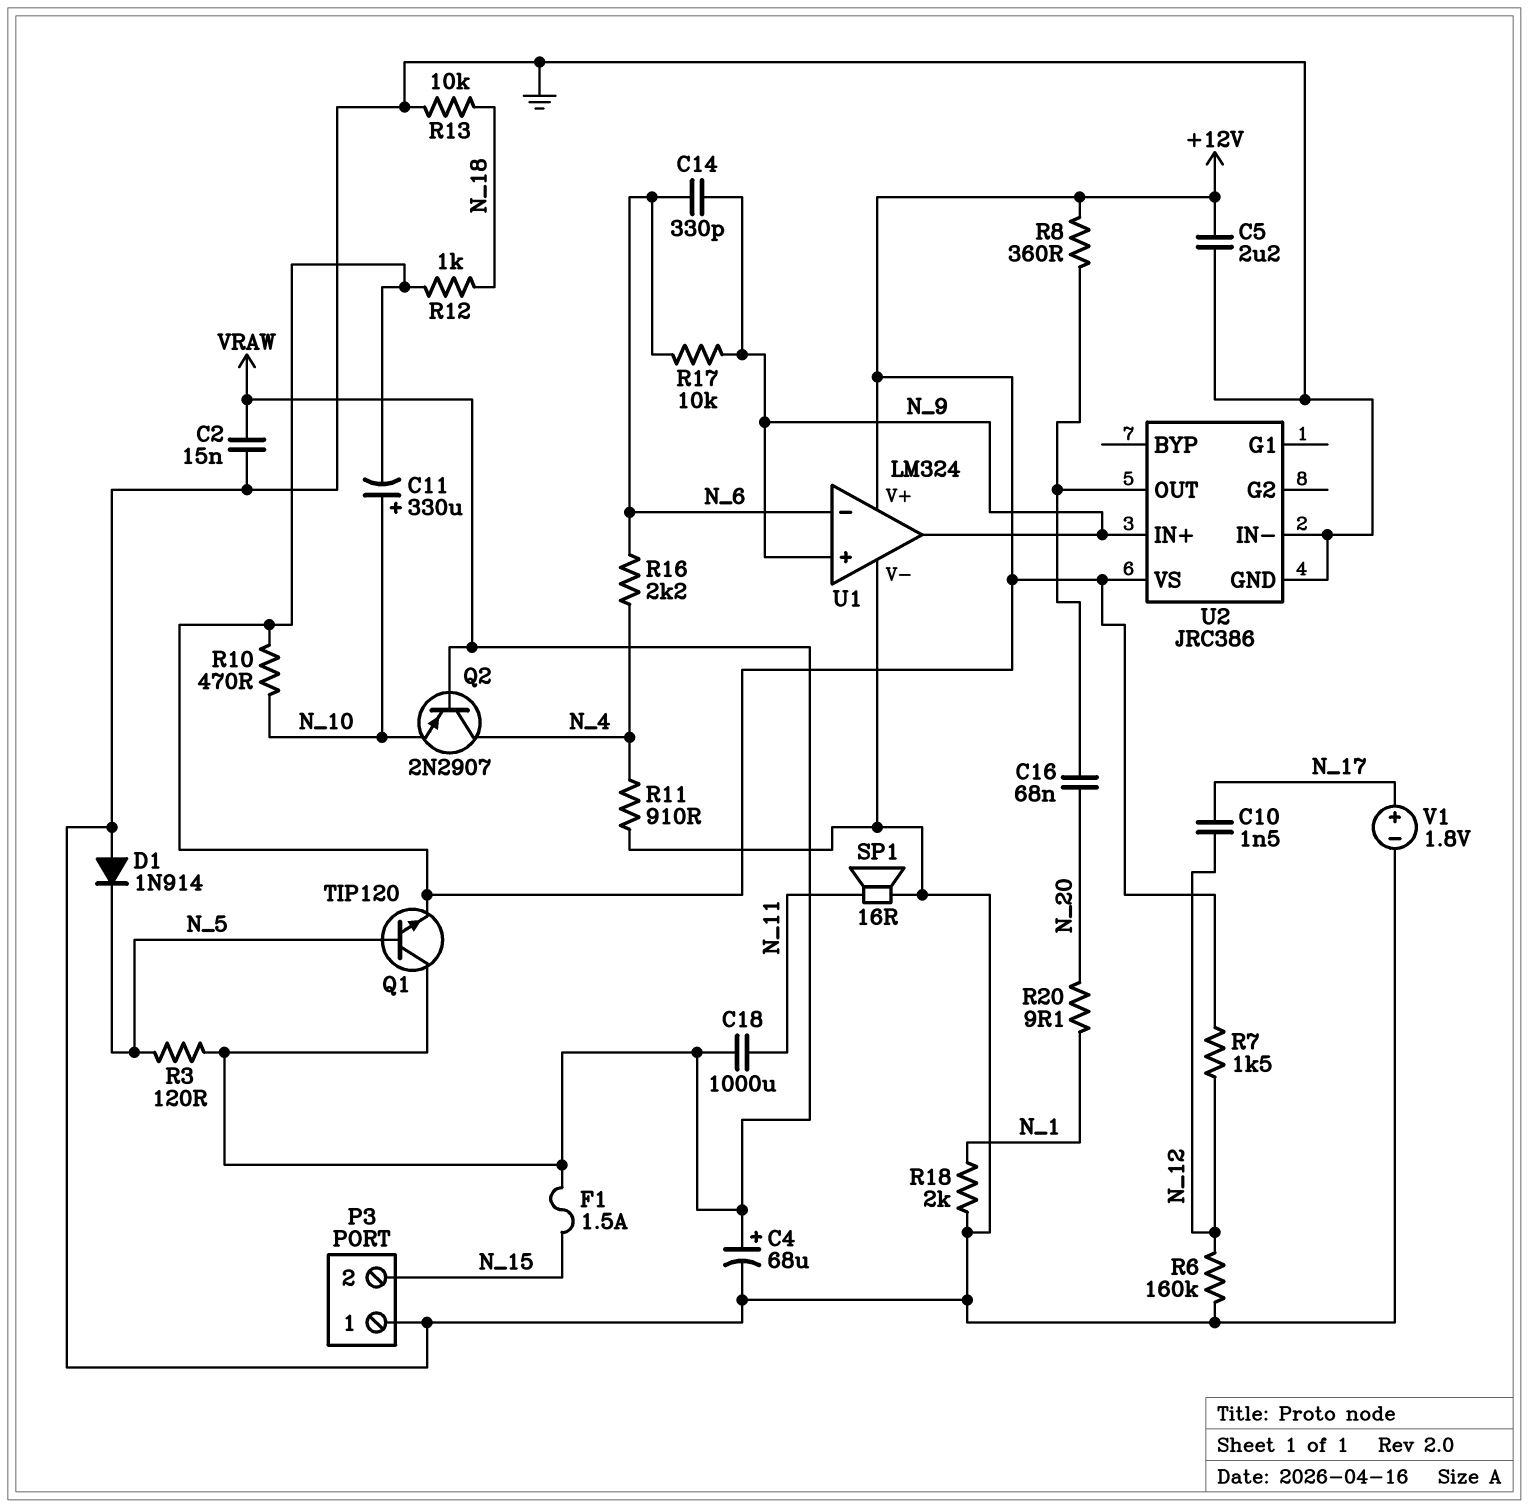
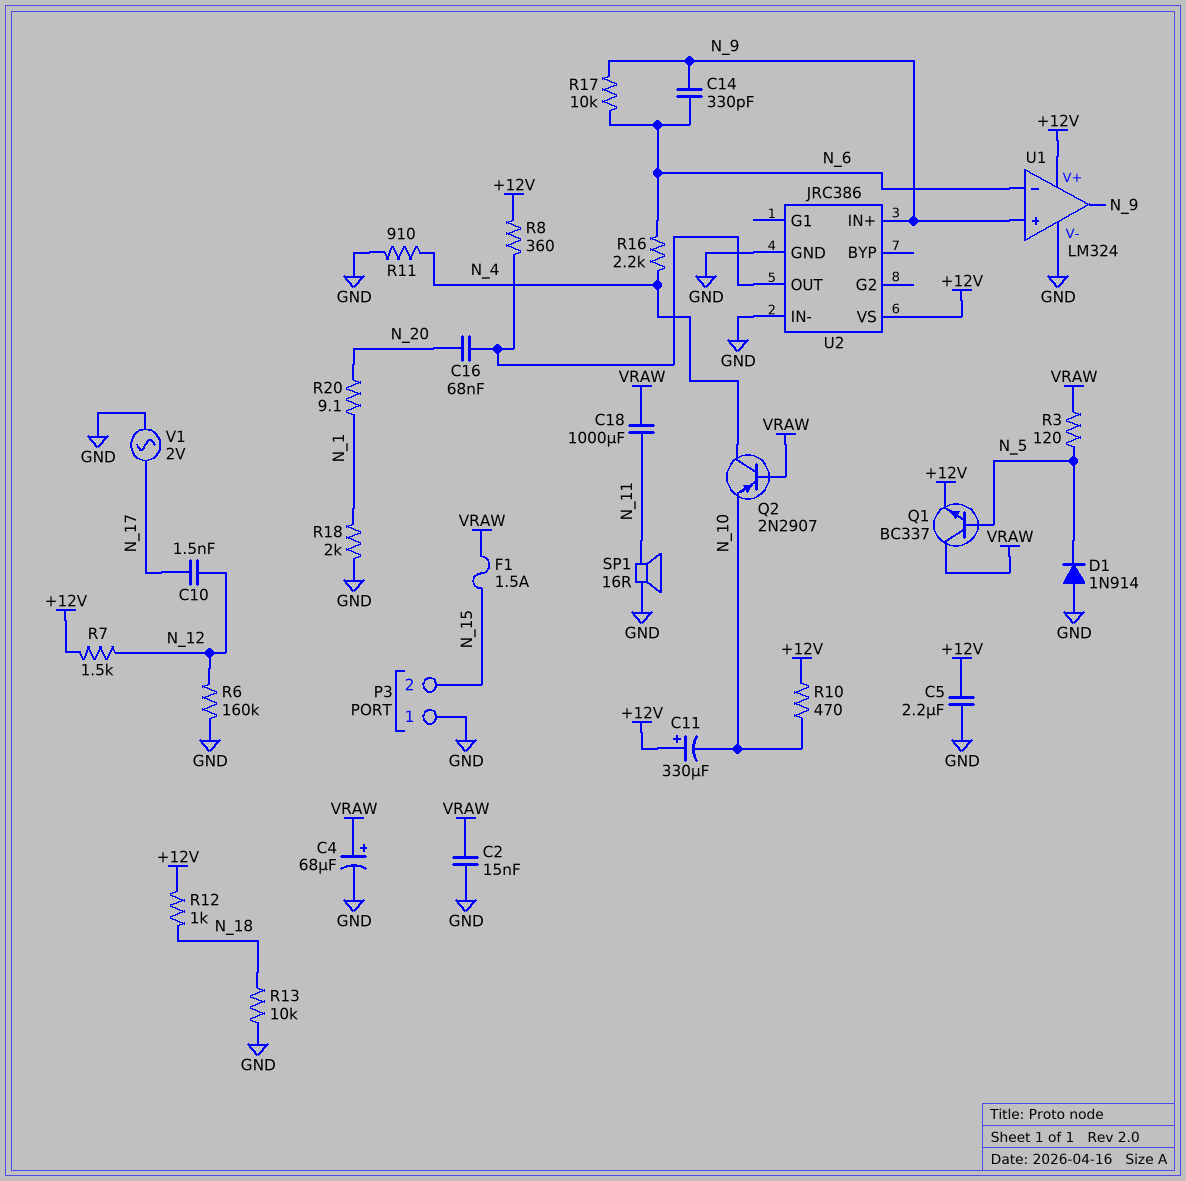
C11: 330uF (plus N_10, minus +12V) -> 330uF (plus +12V, minus N_10)
Q1: NPN TIP120 (B N_5, C VRAW, E +12V) -> NPN BC337 (B N_5, C VRAW, E +12V)
V1: 1.8V (plus N_17, minus GND) -> AC 2V (GND, N_17)

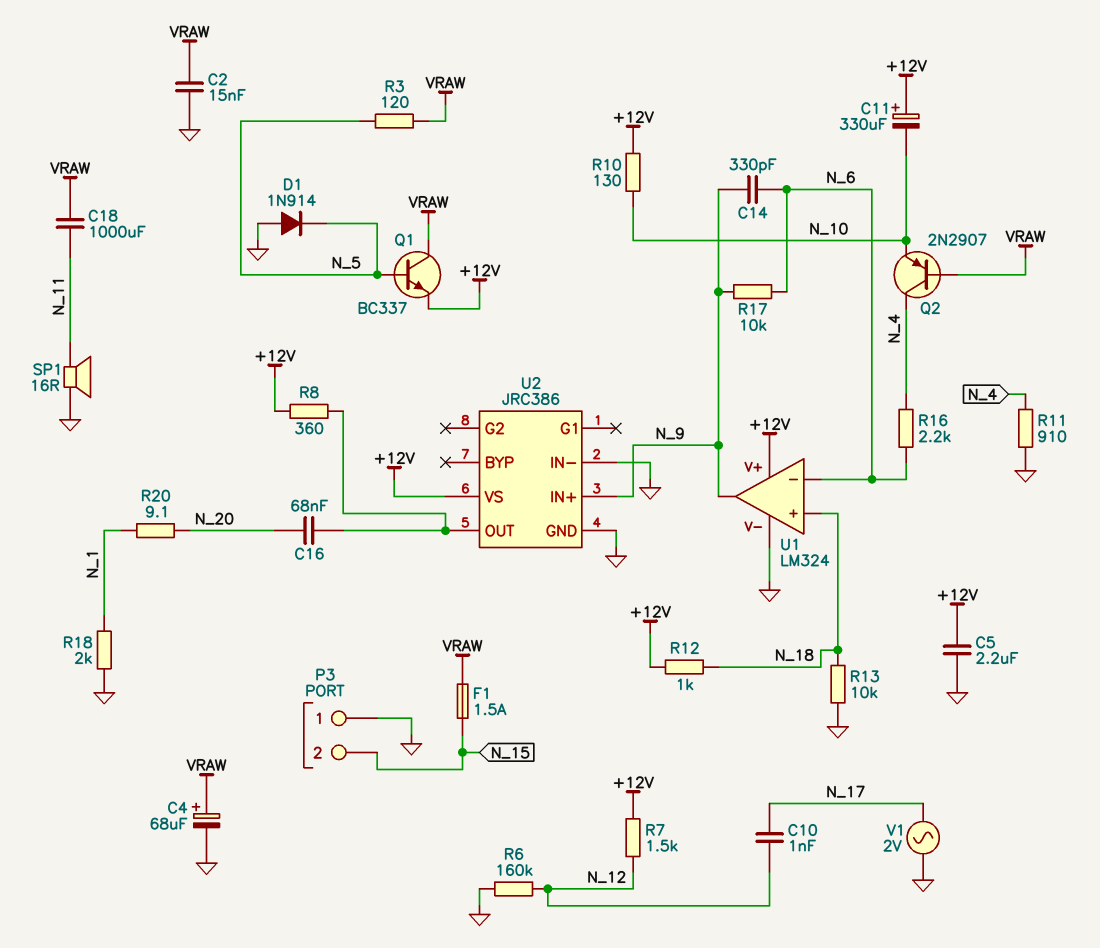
C10: 1.5nF (N_12, N_17) -> 1nF (N_12, N_17)
R10: 470 (+12V, N_10) -> 130 (+12V, N_10)
U1 pin in+: N_9 -> N_18

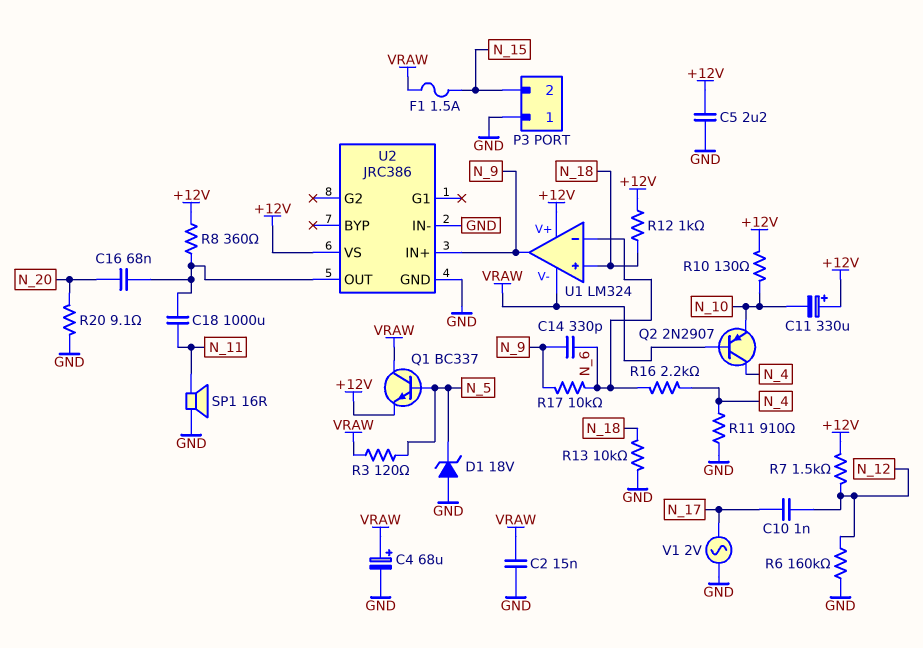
C18: 1000uF (N_11, VRAW) -> 1000uF (N_11, U2/OUT)
D1: diode 1N914 (A GND, K N_5) -> zener 18V (A GND, K N_5)
R18: 2k (GND, N_1) -> none
R20: 9.1 (N_1, N_20) -> 9.1 (GND, N_20)
U1 pin V-: GND -> VRAW

